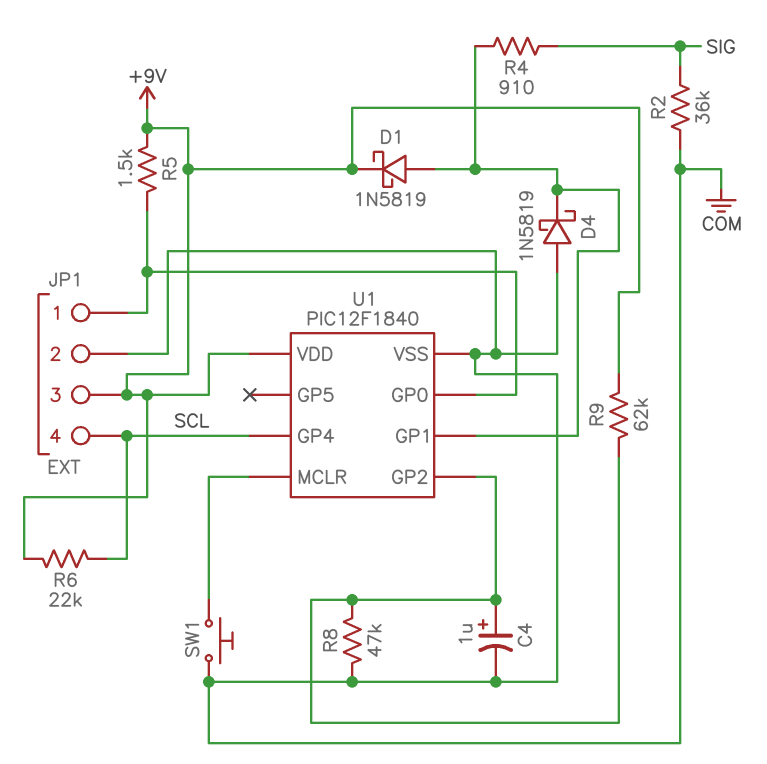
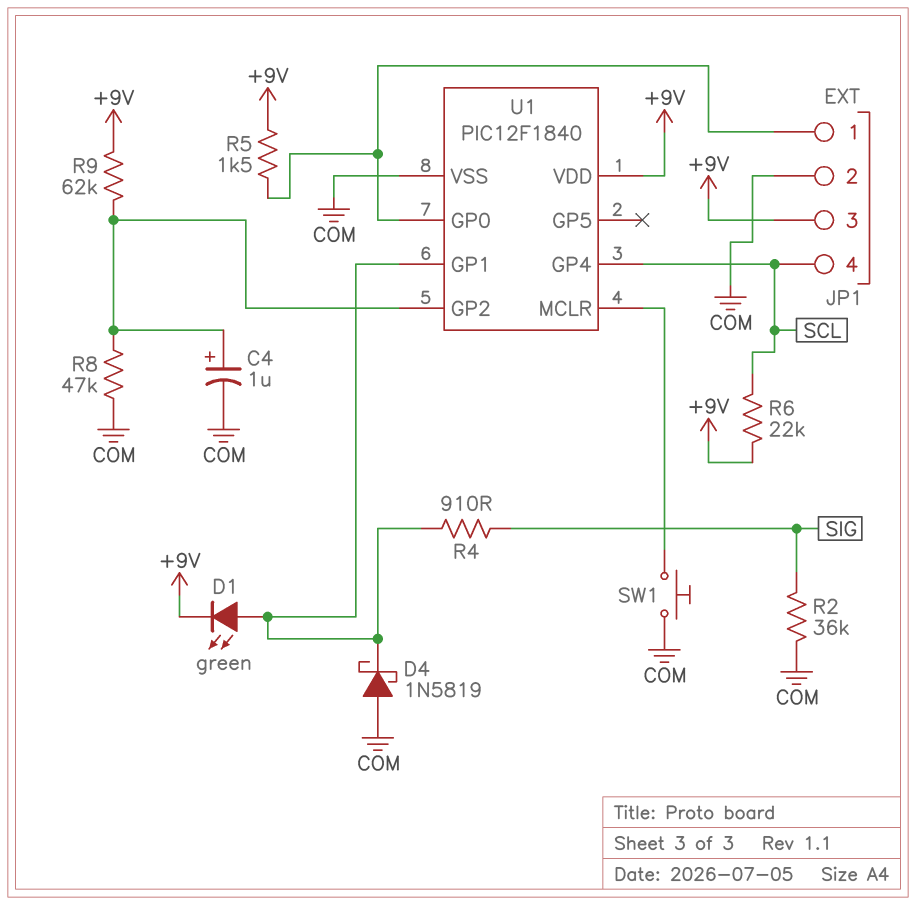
D1: schottky 1N5819 (A U1/GP1, K +9V) -> LED green (A U1/GP1, K +9V)

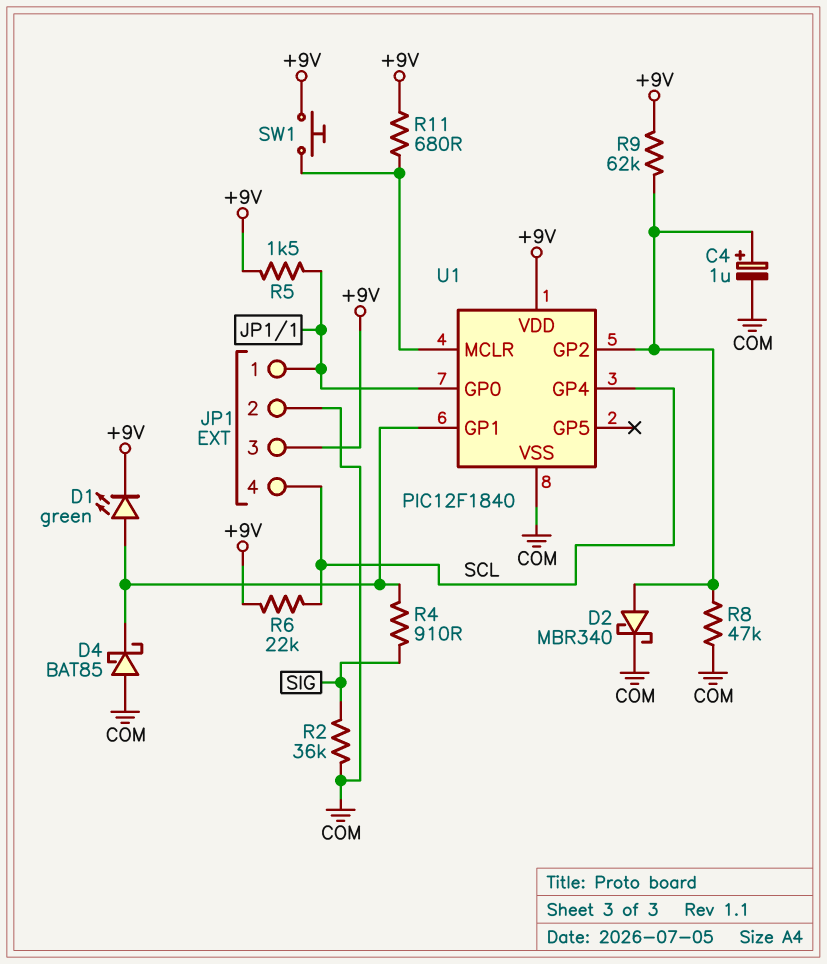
D2: none -> schottky MBR340 (A U1/GP2, K COM)
D4: schottky 1N5819 (A COM, K U1/GP1) -> schottky BAT85 (A COM, K U1/GP1)
R11: none -> 680 (+9V, U1/MCLR)
SW1: button (COM, U1/MCLR) -> button (+9V, U1/MCLR)

